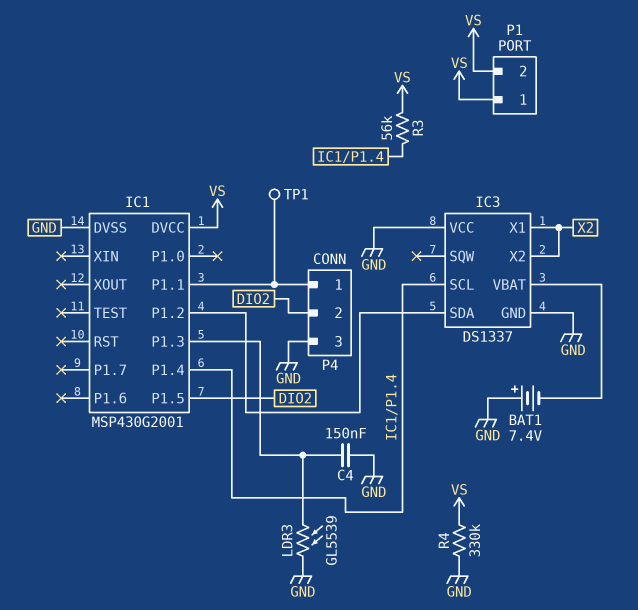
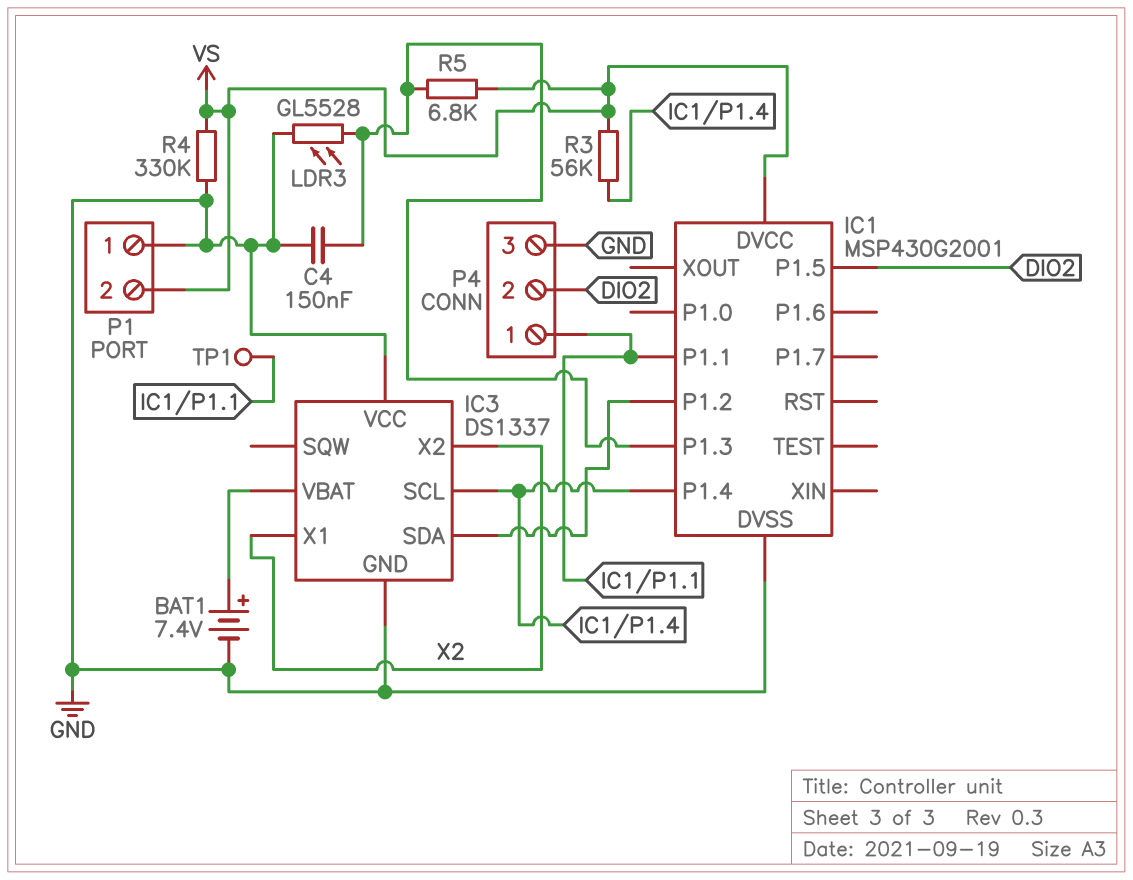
BAT1: 7.4V (plus GND, minus IC3/VBAT) -> 7.4V (plus IC3/VBAT, minus GND)
LDR3: GL5539 (GND, IC1/P1.3) -> GL5528 (GND, IC1/P1.3)
P1 pin 1: VS -> GND
R5: none -> 6.8k (IC1/P1.3, VS)

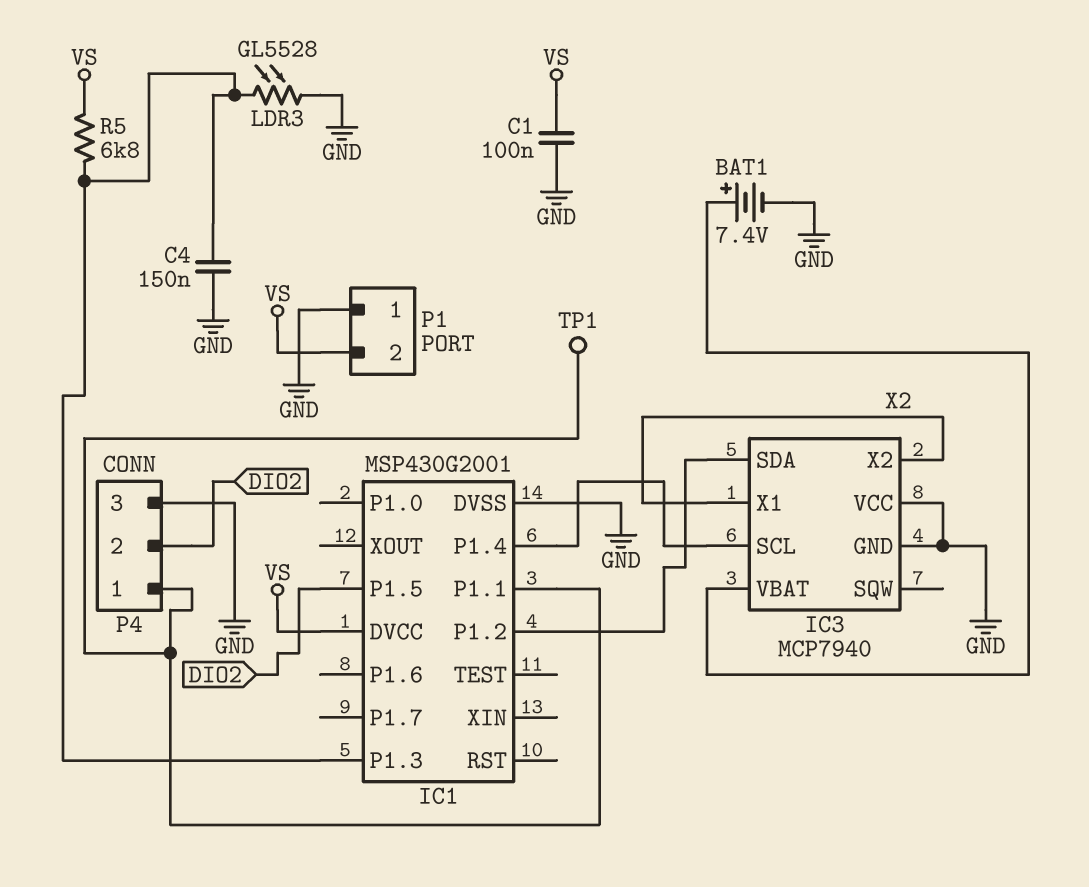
C1: none -> 100nF (GND, VS)
IC3: DS1337 -> MCP7940
R3: 56k (IC1/P1.4, VS) -> none
R4: 330k (GND, VS) -> none

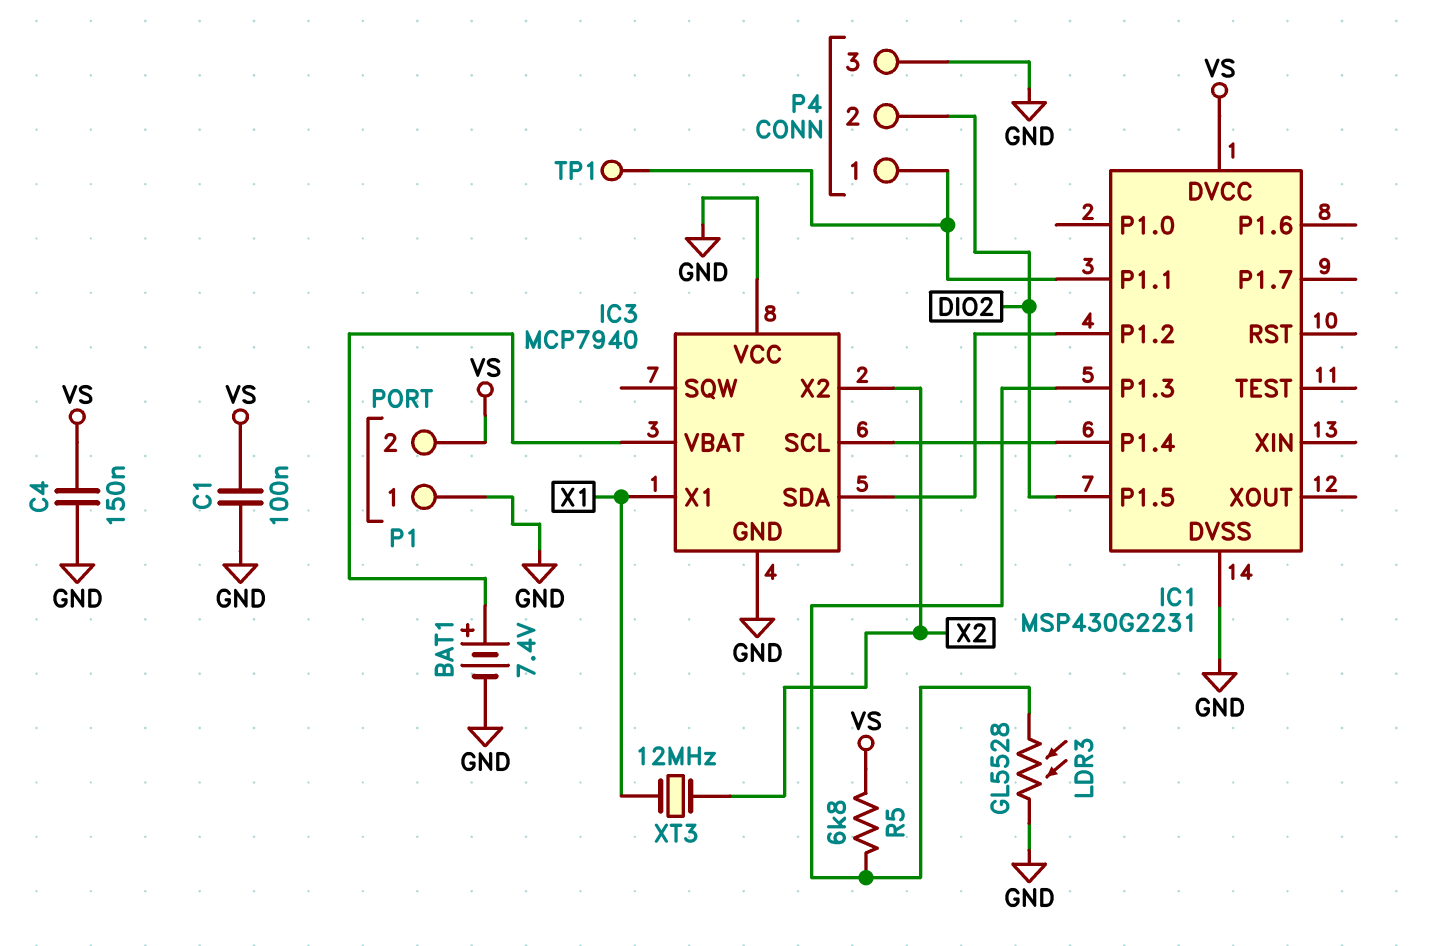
C4: 150nF (GND, IC1/P1.3) -> 150nF (GND, VS)
IC1: MSP430G2001 -> MSP430G2231
IC3 pin X1: X2 -> X1
XT3: none -> 12MHz (X1, X2)

